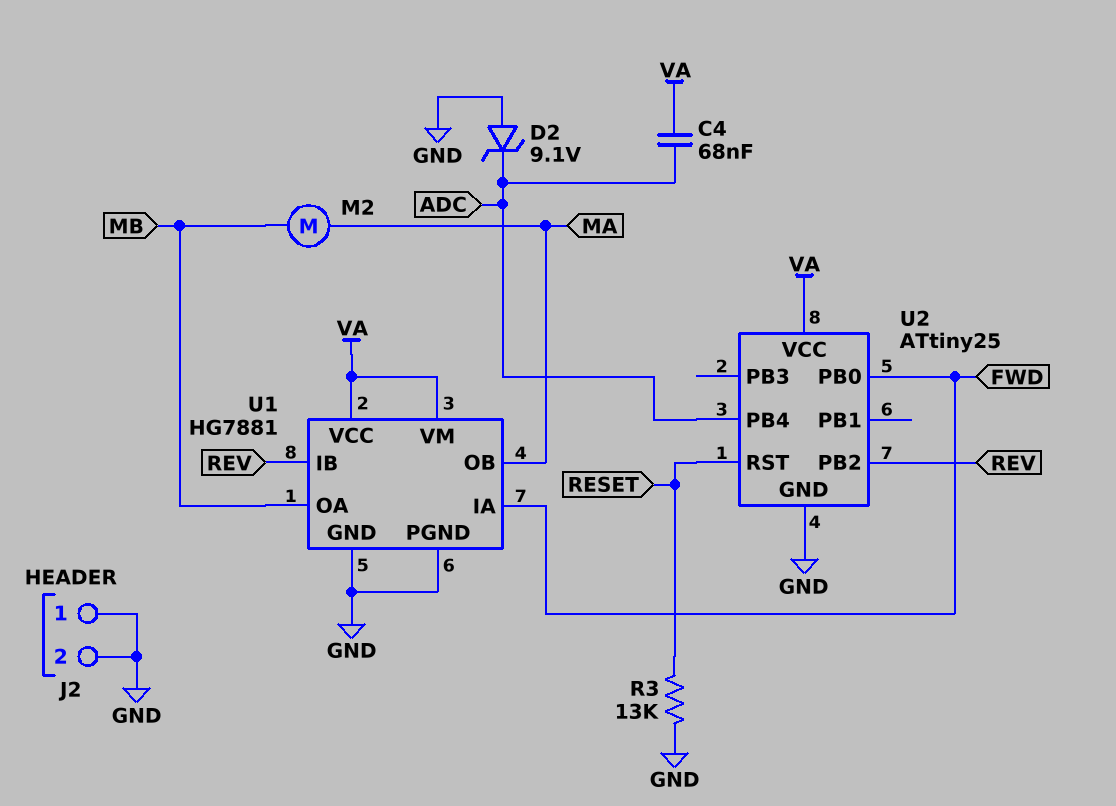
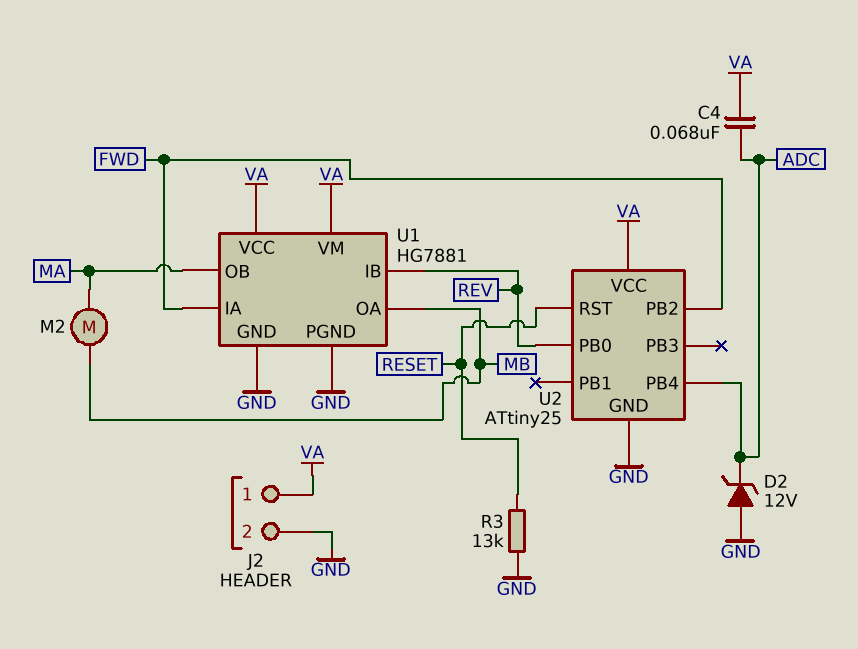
D2: zener 9.1V (A GND, K ADC) -> zener 12V (A GND, K ADC)
J2 pin 1: GND -> VA
U2 pin PB0: FWD -> REV
U2 pin PB2: REV -> FWD

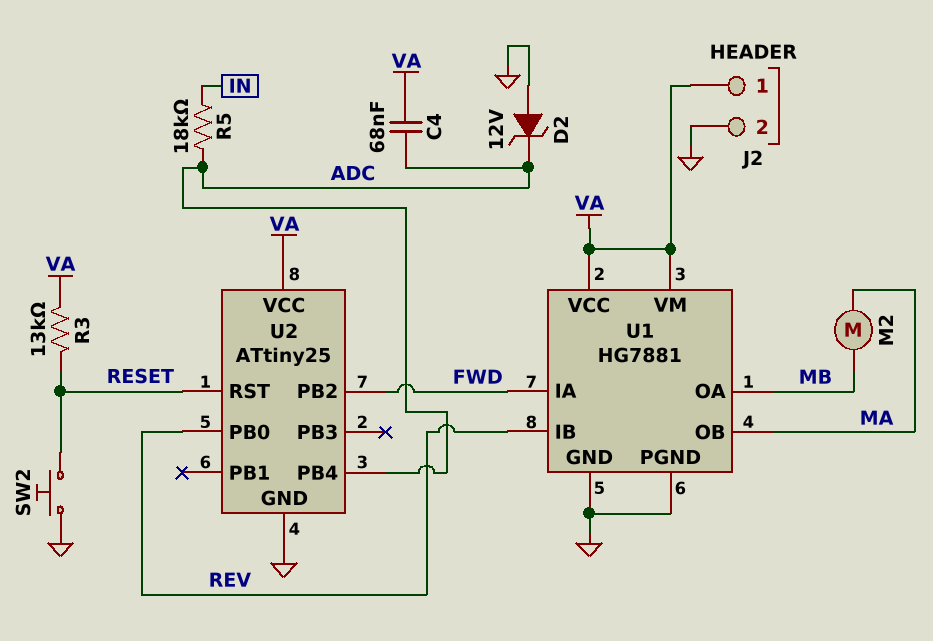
R3: 13k (GND, RESET) -> 13k (RESET, VA)
R5: none -> 18k (ADC, IN)
SW2: none -> button (GND, RESET)

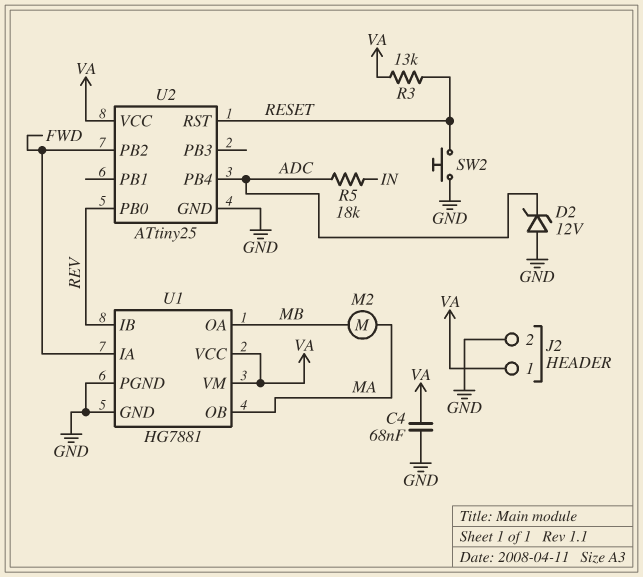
C4: 68nF (ADC, VA) -> 68nF (GND, VA)

